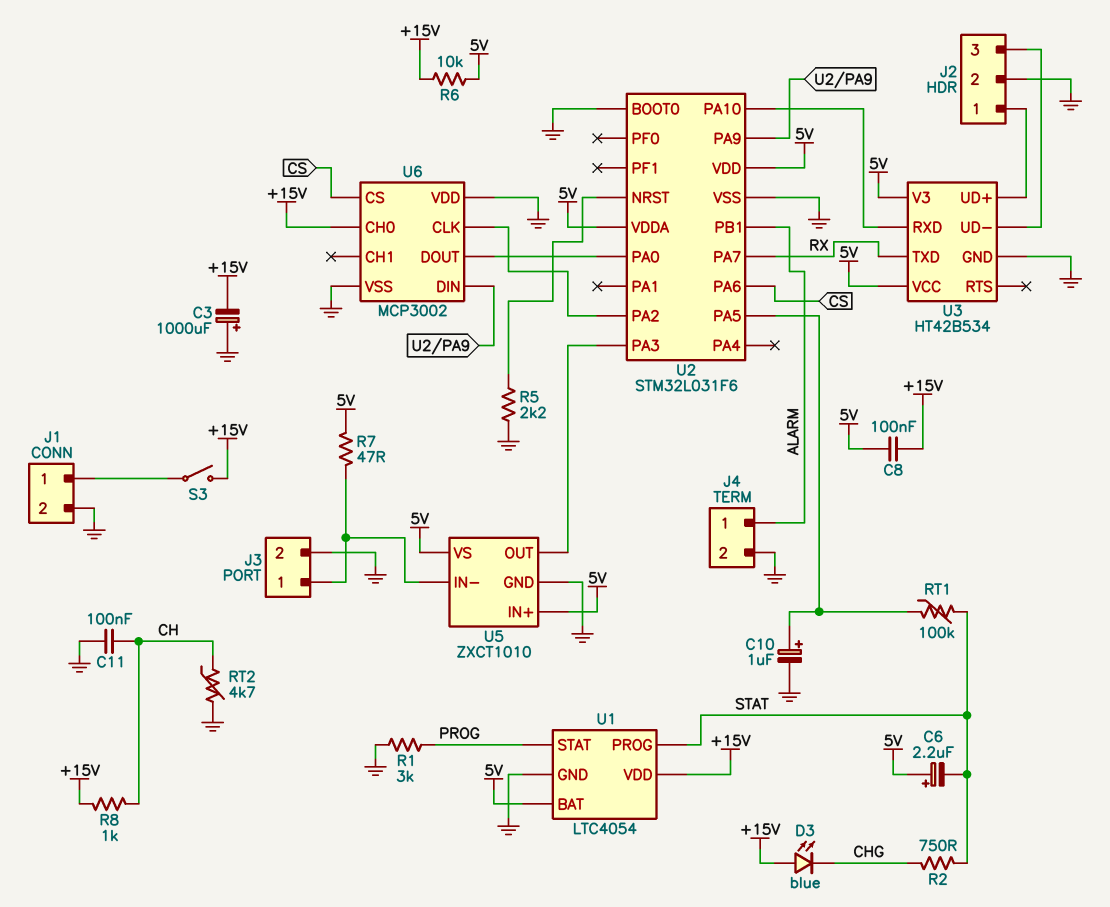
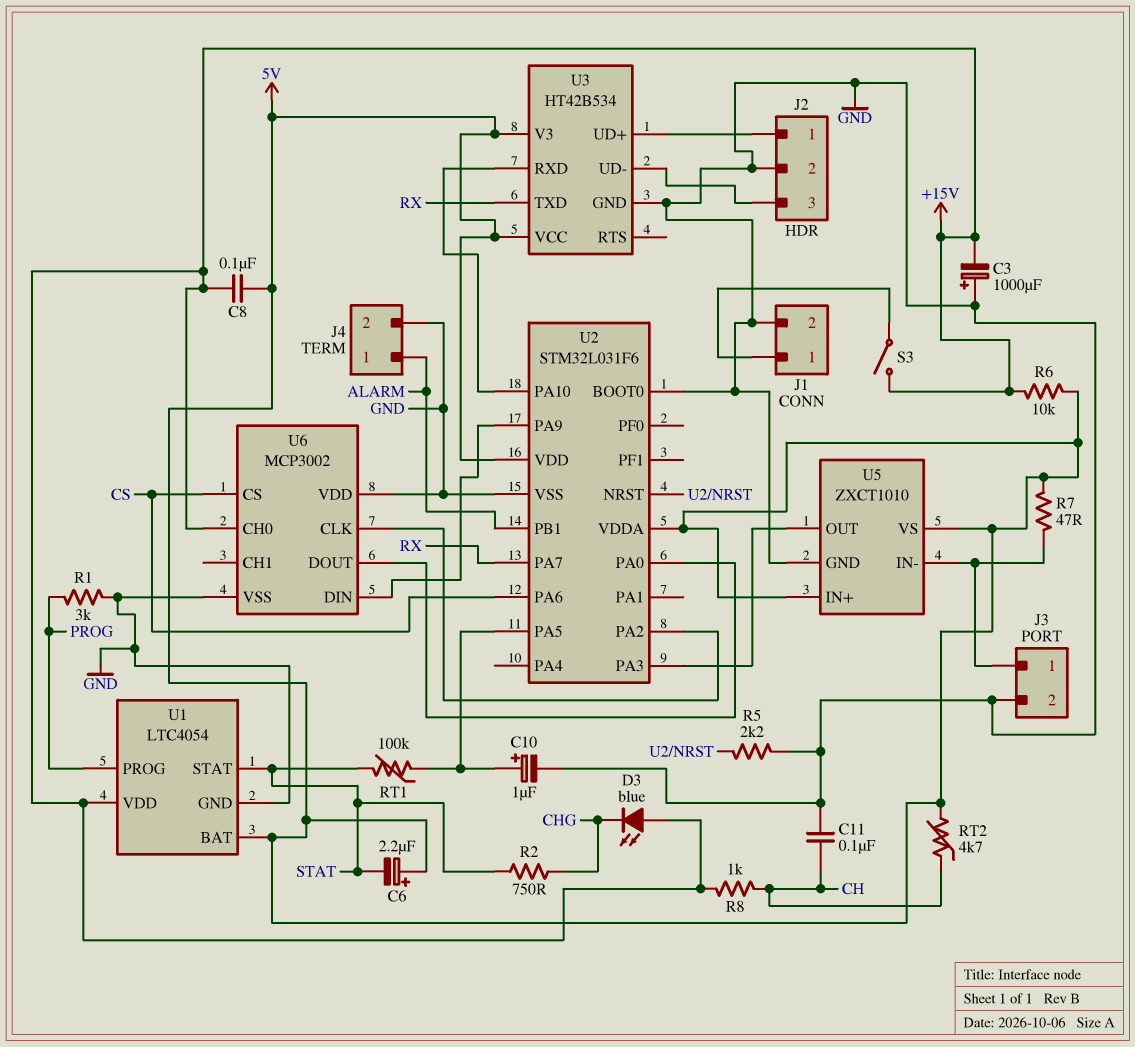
RT2: 4.7k (CH, GND) -> 4.7k (5V, CH)
U1 pin PROG: STAT -> PROG
U1 pin STAT: PROG -> STAT

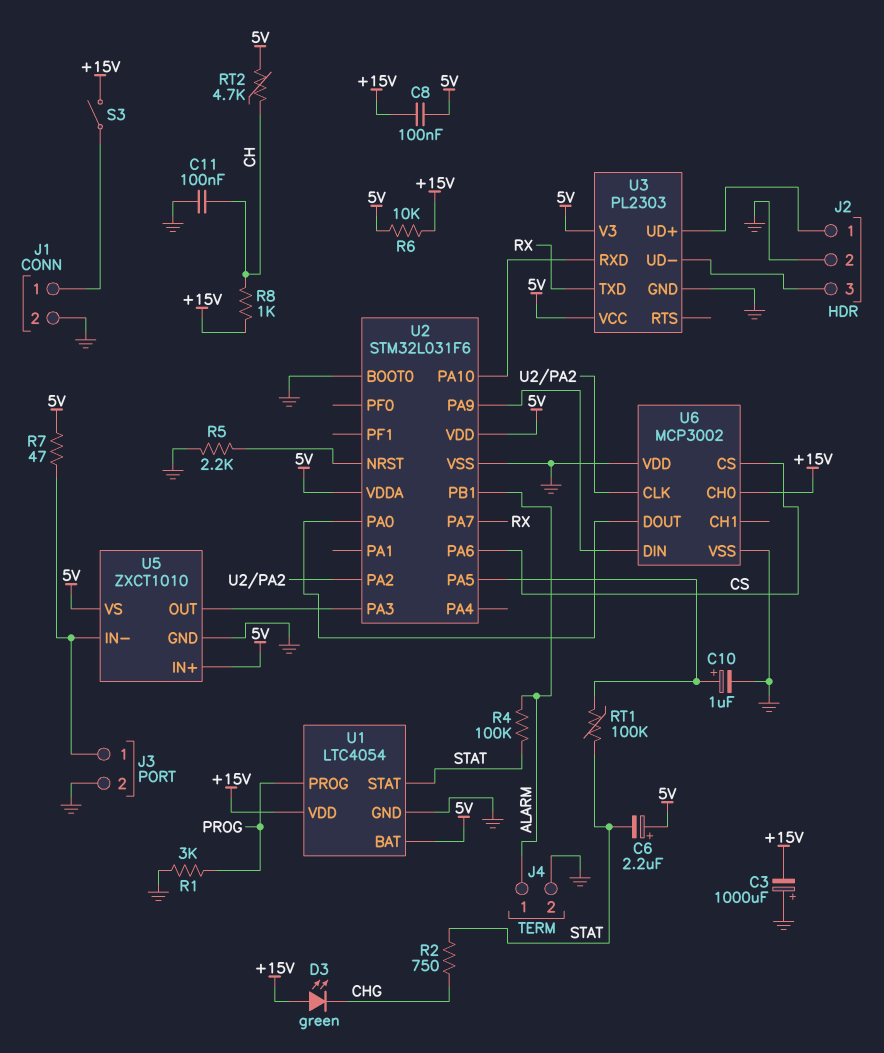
D3: LED blue (A +15V, K CHG) -> LED green (A +15V, K CHG)
R4: none -> 100k (ALARM, STAT)
U3: HT42B534 -> PL2303

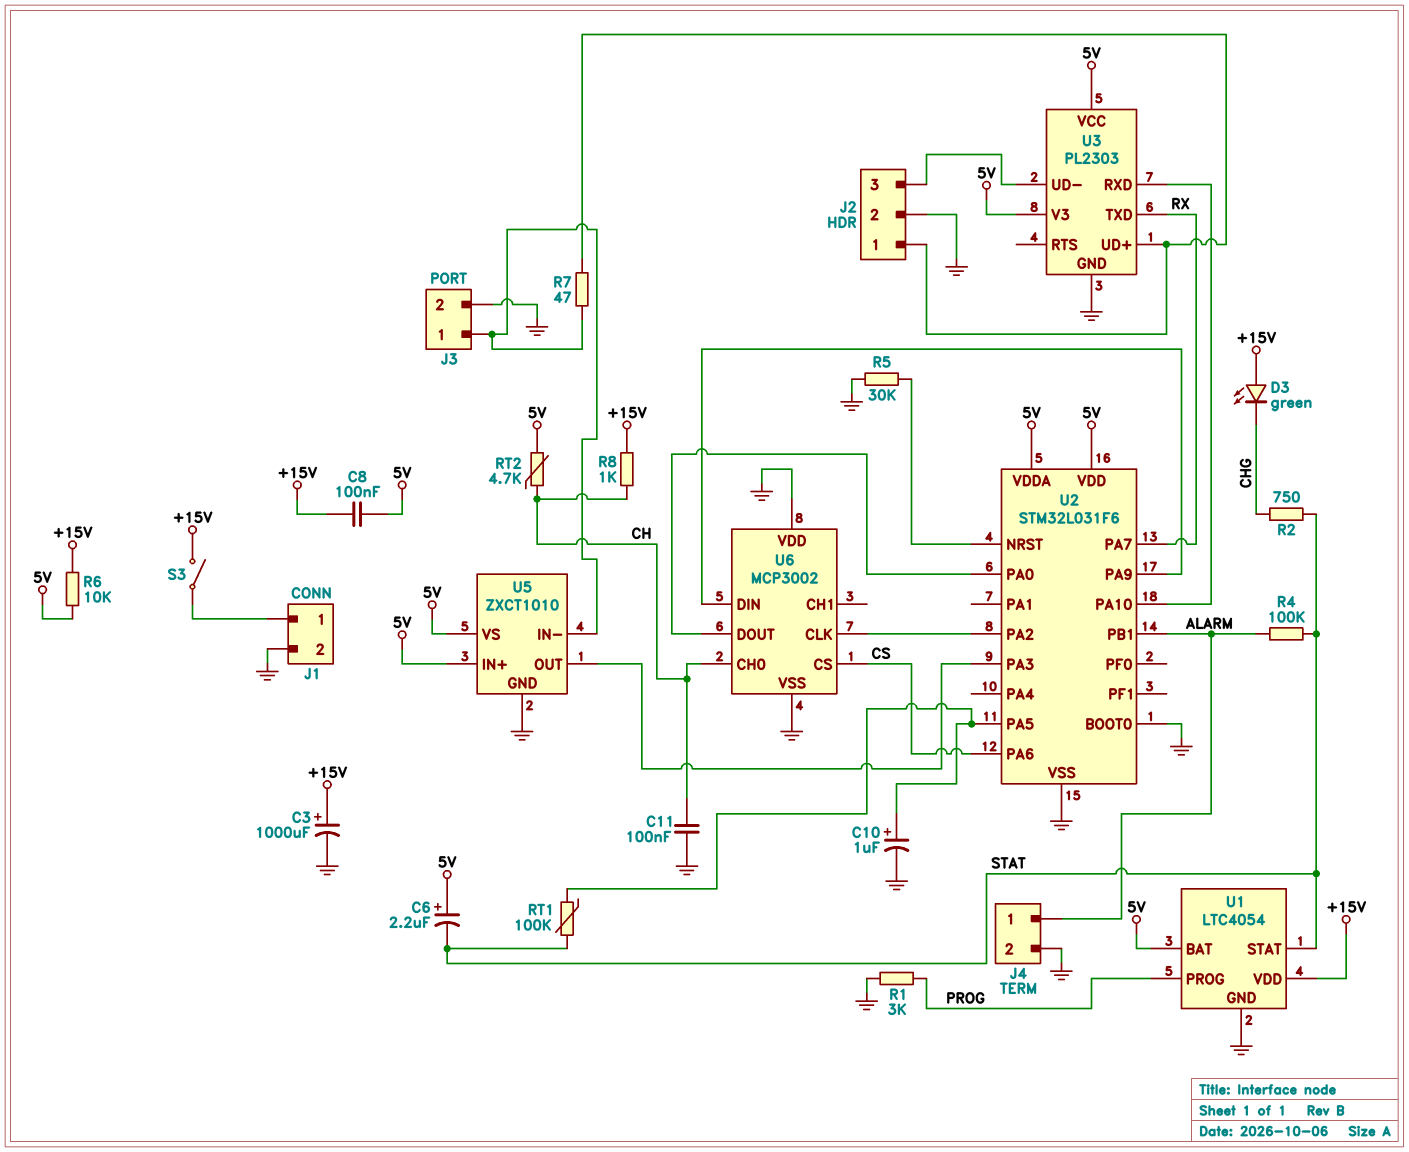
C3: 1000uF (plus GND, minus +15V) -> 1000uF (plus +15V, minus GND)
R5: 2.2k (GND, U2/NRST) -> 30k (GND, U2/NRST)
R7: 47 (5V, J3/1) -> 47 (J2/1, J3/1)
U6 pin CH0: +15V -> CH

